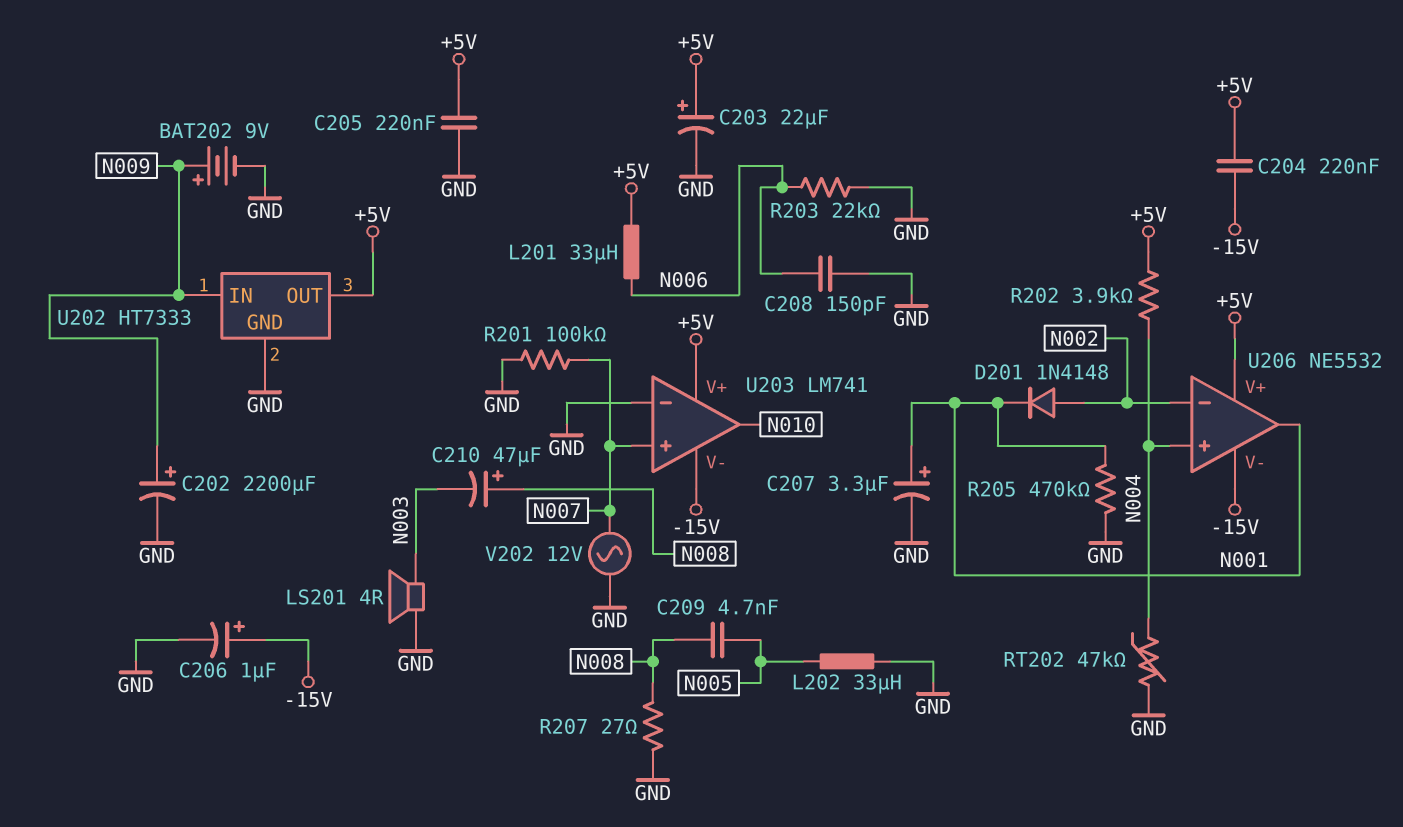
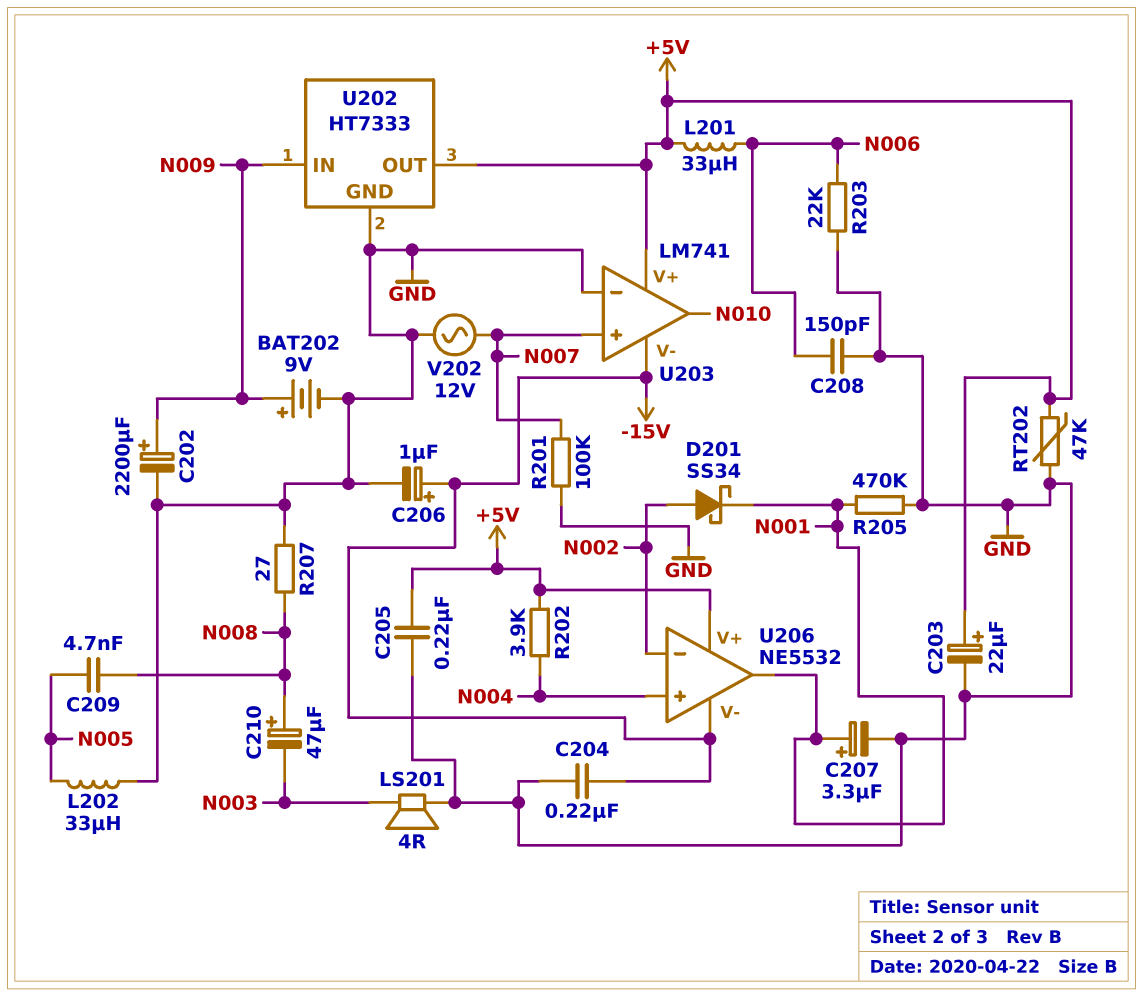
C204: 220nF (+5V, -15V) -> 220nF (-15V, GND)
D201: diode 1N4148 (A N002, K N001) -> schottky SS34 (A N002, K N001)
RT202: 47k (GND, N004) -> 47k (+5V, GND)

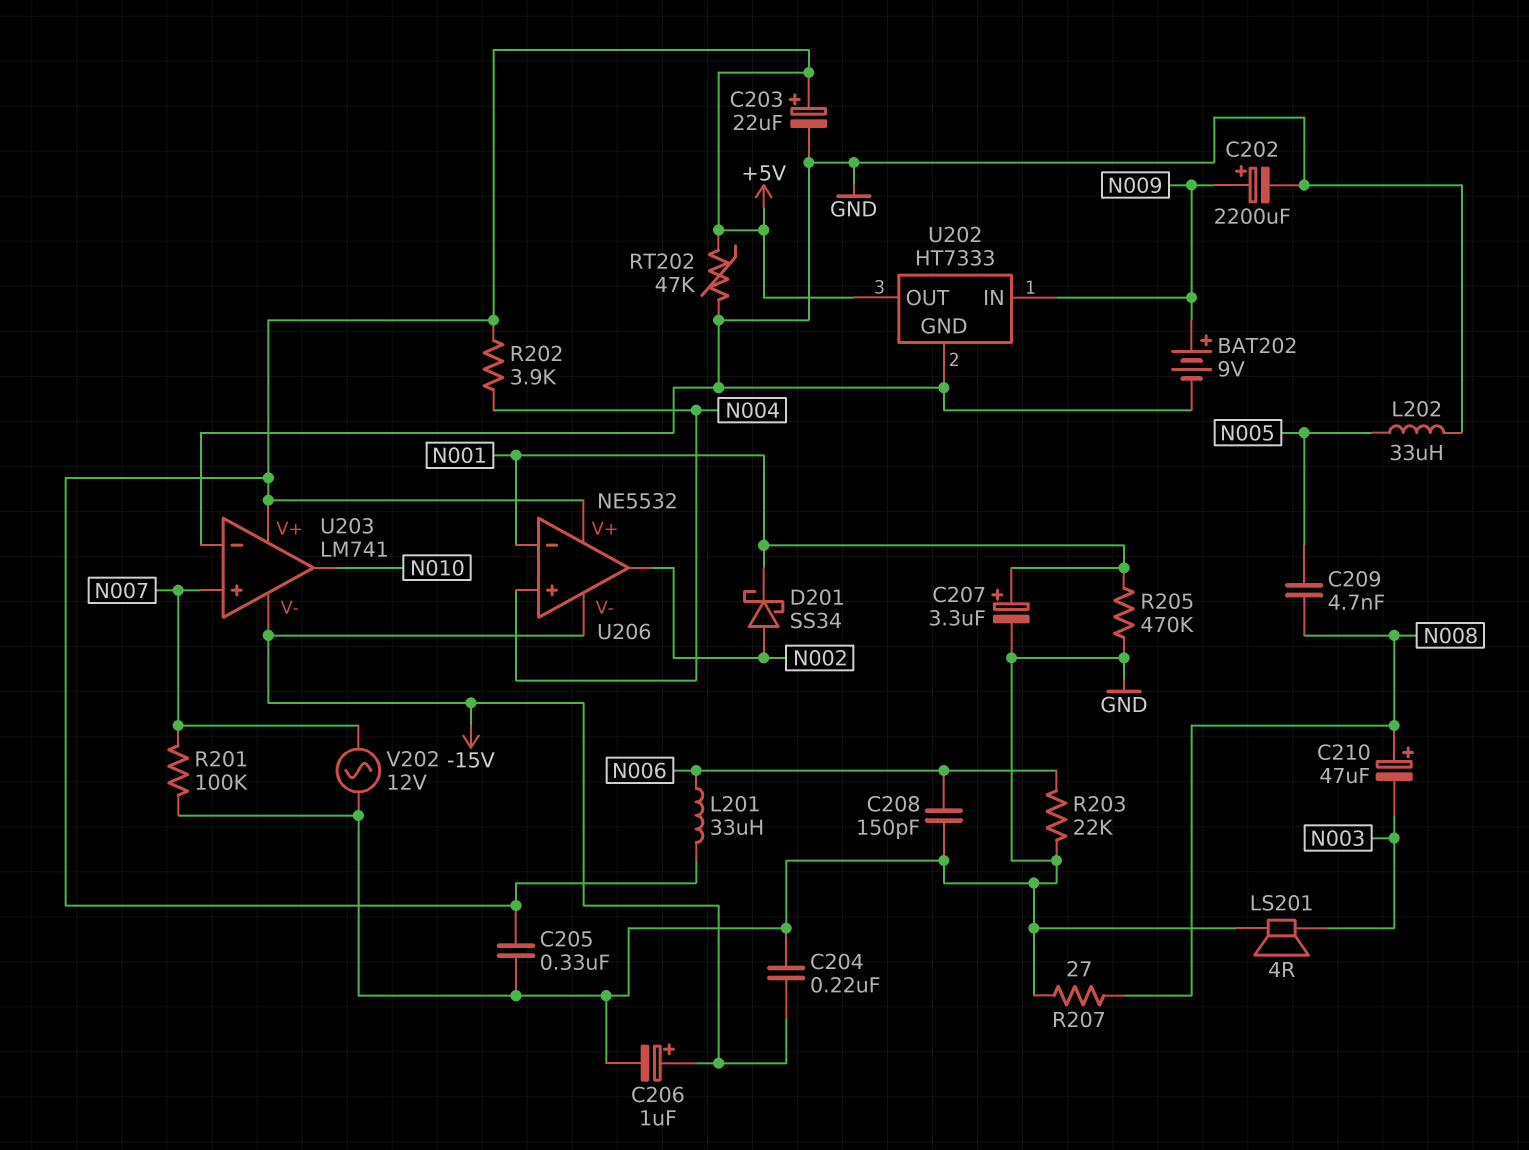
C205: 220nF (+5V, GND) -> 330nF (+5V, GND)
U206 pin in-: N002 -> N001
U206 pin out: N001 -> N002

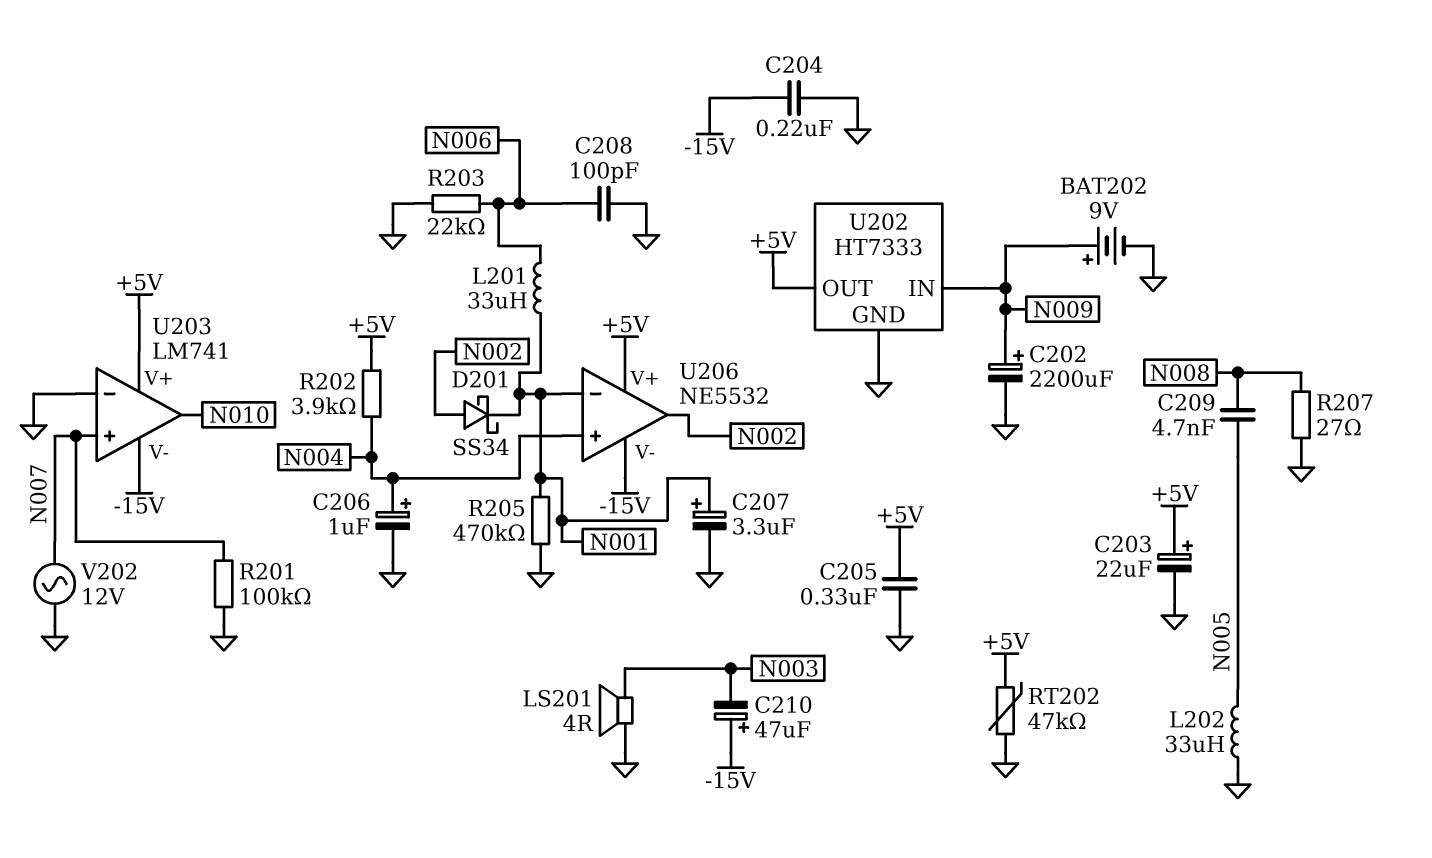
C206: 1uF (plus -15V, minus GND) -> 1uF (plus N004, minus GND)
C208: 150pF (GND, N006) -> 100pF (GND, N006)
C210: 47uF (plus N008, minus N003) -> 47uF (plus -15V, minus N003)
L201: 33uH (+5V, N006) -> 33uH (N001, N006)

